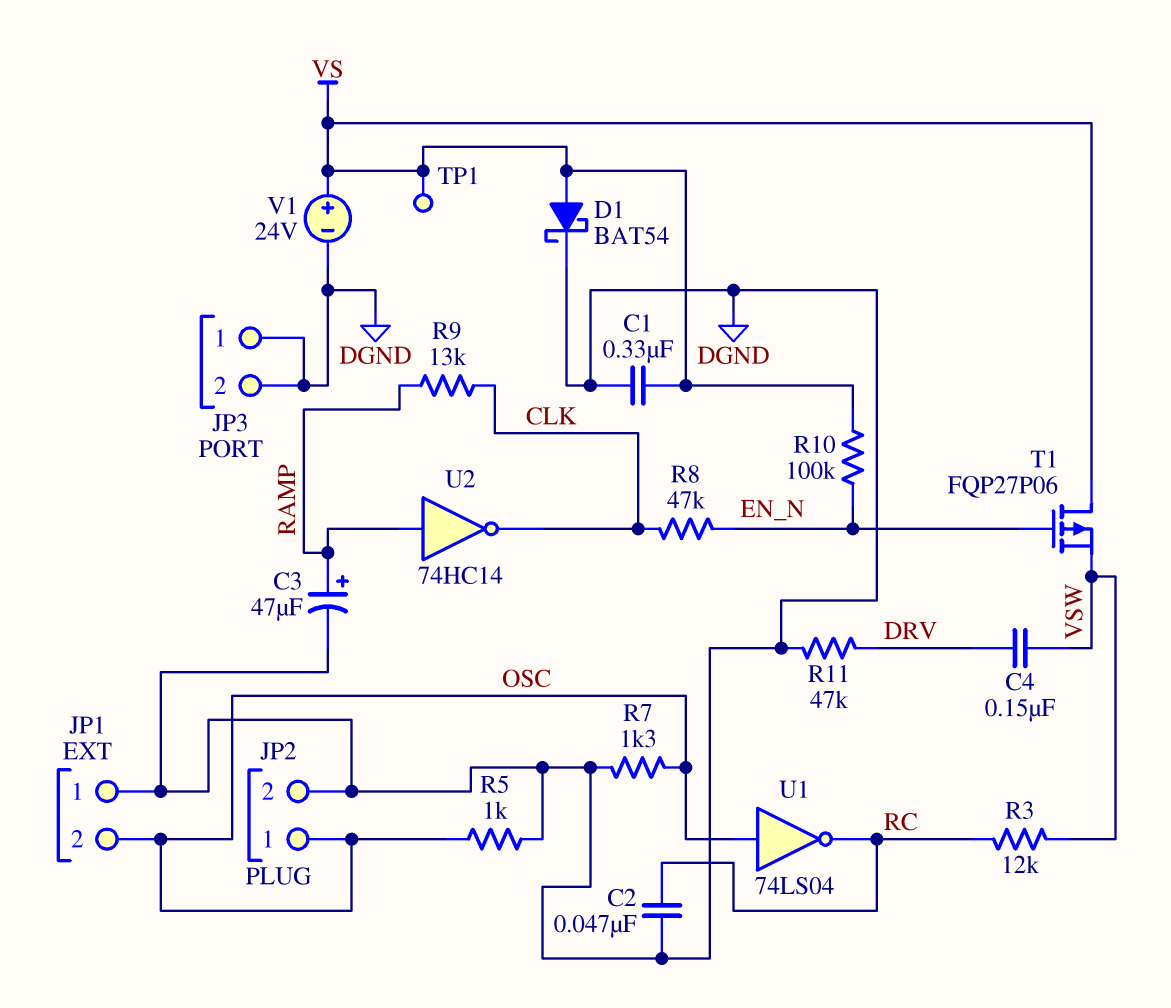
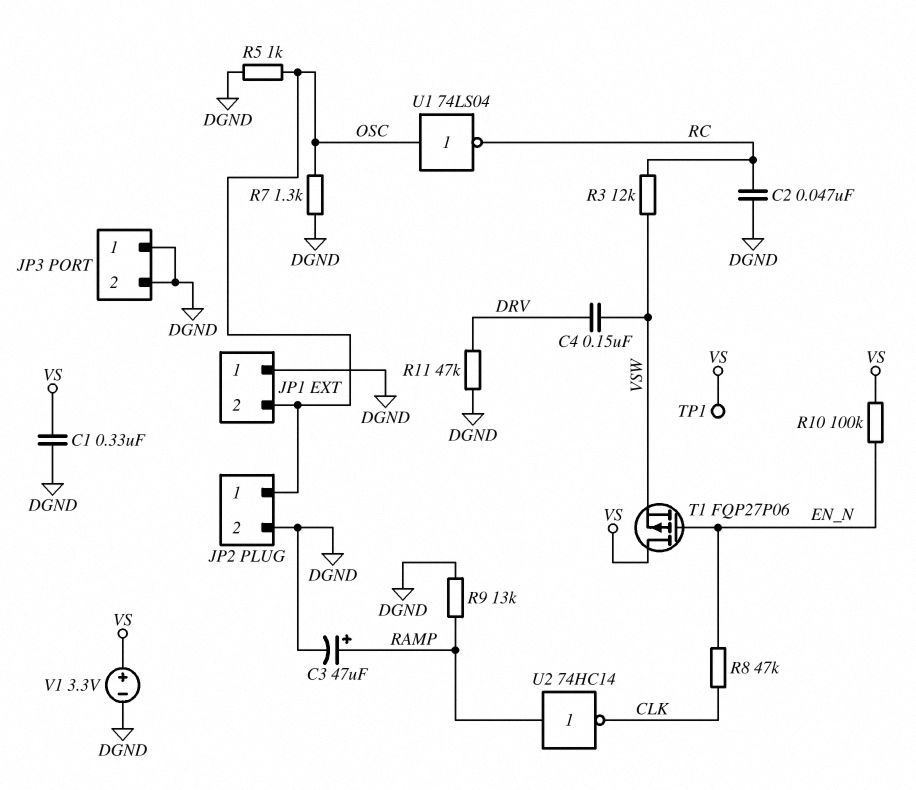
D1: schottky BAT54 (A VS, K DGND) -> none
R9: 13k (CLK, RAMP) -> 13k (DGND, RAMP)
V1: 24V (plus VS, minus DGND) -> 3.3V (plus VS, minus DGND)

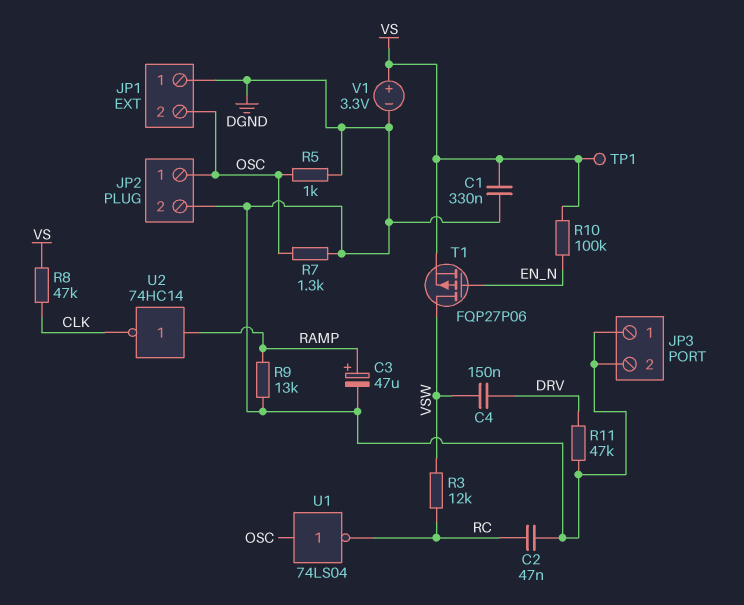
R8: 47k (CLK, EN_N) -> 47k (CLK, VS)
T1: PMOS FQP27P06 (G EN_N, D VS, S VSW) -> PMOS FQP27P06 (G EN_N, D VSW, S VS)

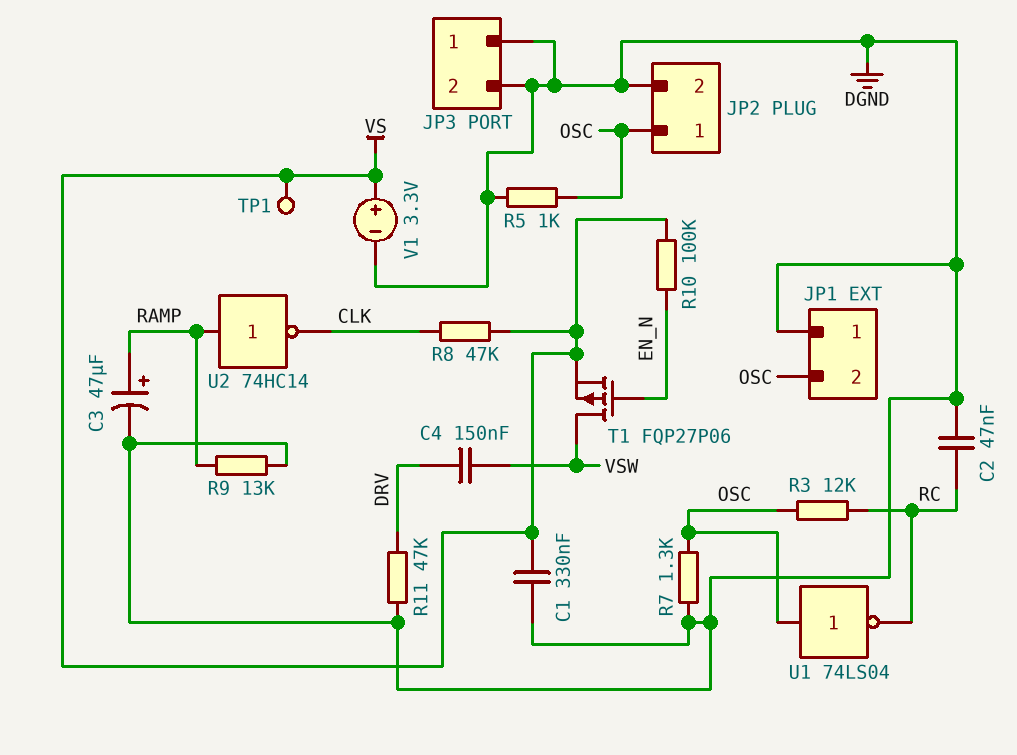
R3: 12k (RC, VSW) -> 12k (OSC, RC)

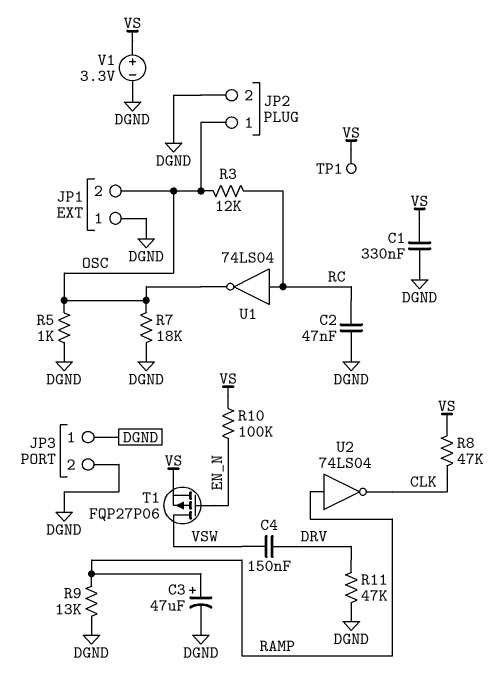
R7: 1.3k (DGND, OSC) -> 18k (DGND, OSC)
U1: NOT 74LS04 (in OSC, out RC) -> NOT 74LS04 (in RC, out OSC)
U2: NOT 74HC14 (in RAMP, out CLK) -> NOT 74LS04 (in RAMP, out CLK)

